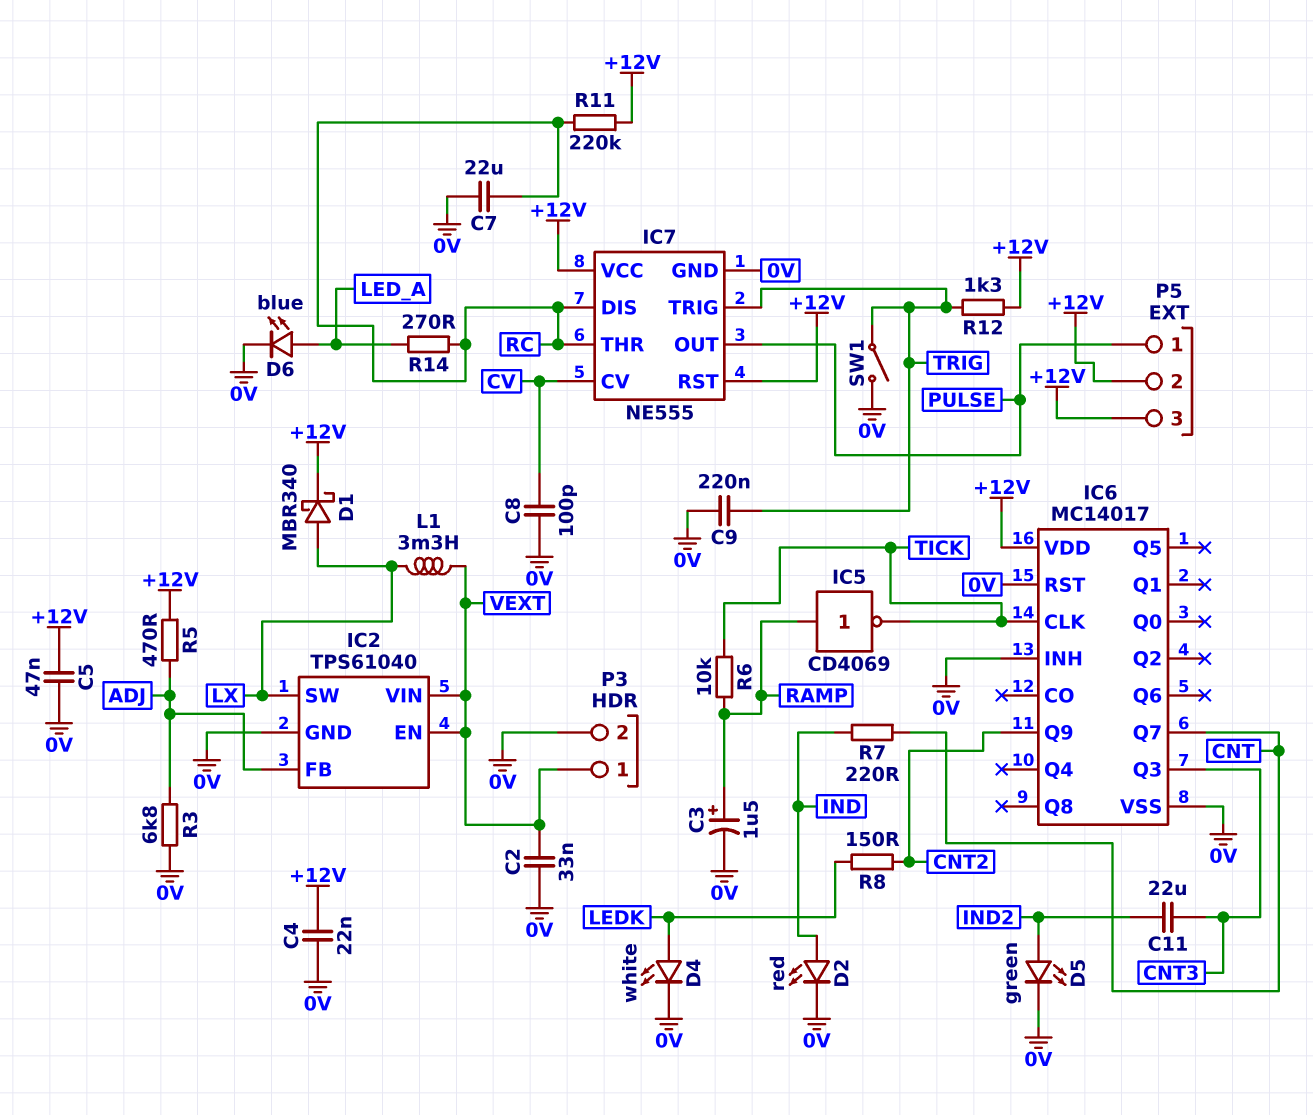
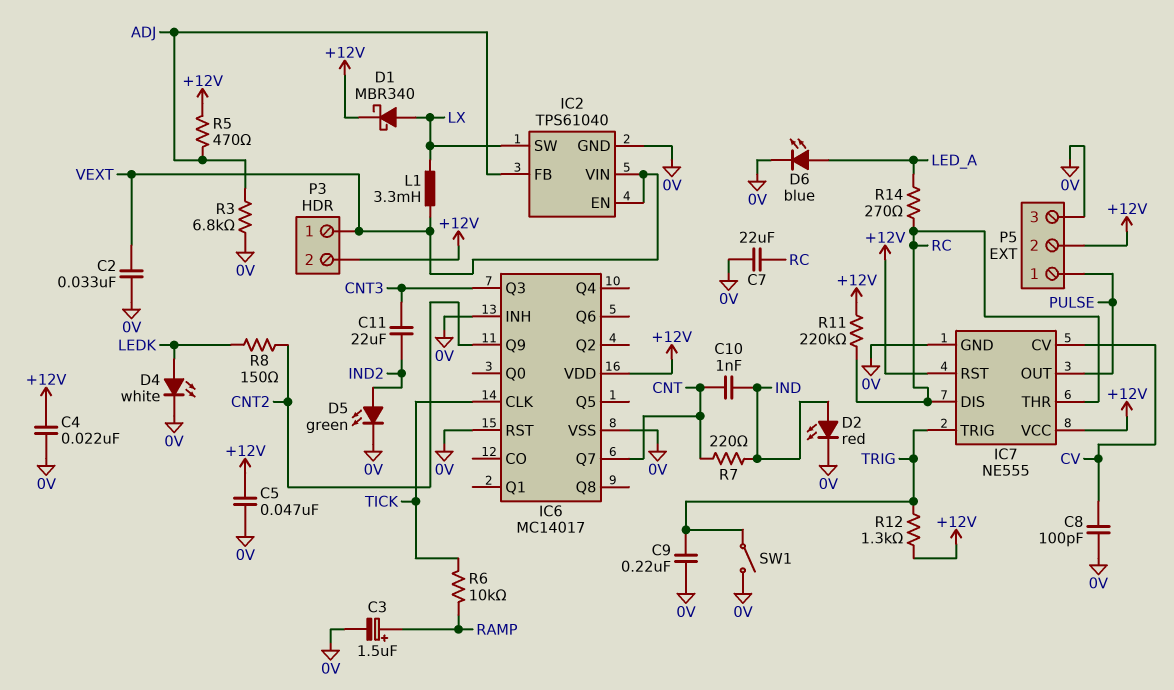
C10: none -> 1nF (CNT, IND)
IC5: NOT CD4069 (in RAMP, out TICK) -> none
P3 pin 2: 0V -> +12V
P5 pin 3: +12V -> 0V

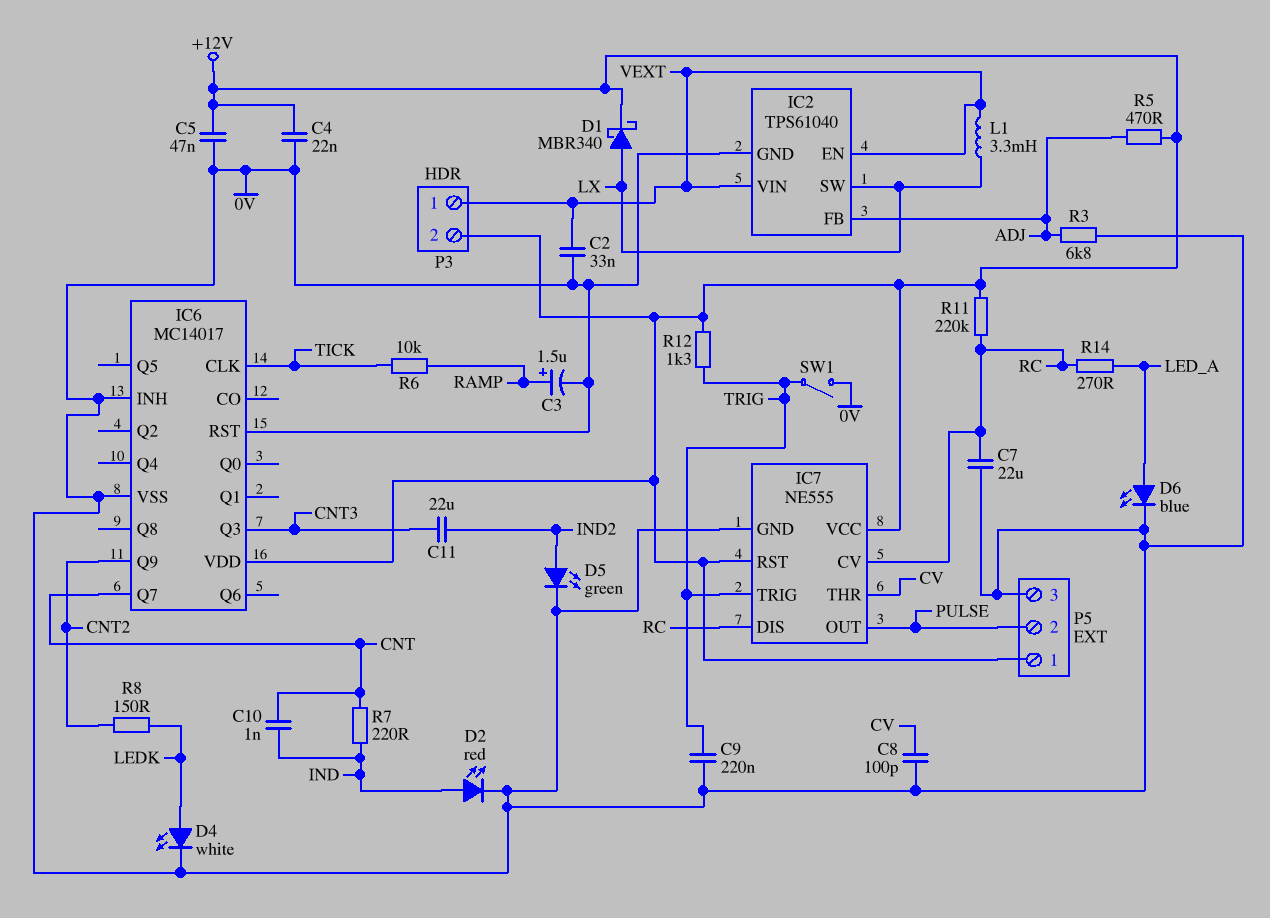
IC7 pin CV: CV -> RC
IC7 pin THR: RC -> CV
P5 pin 1: PULSE -> +12V
P5 pin 2: +12V -> PULSE

